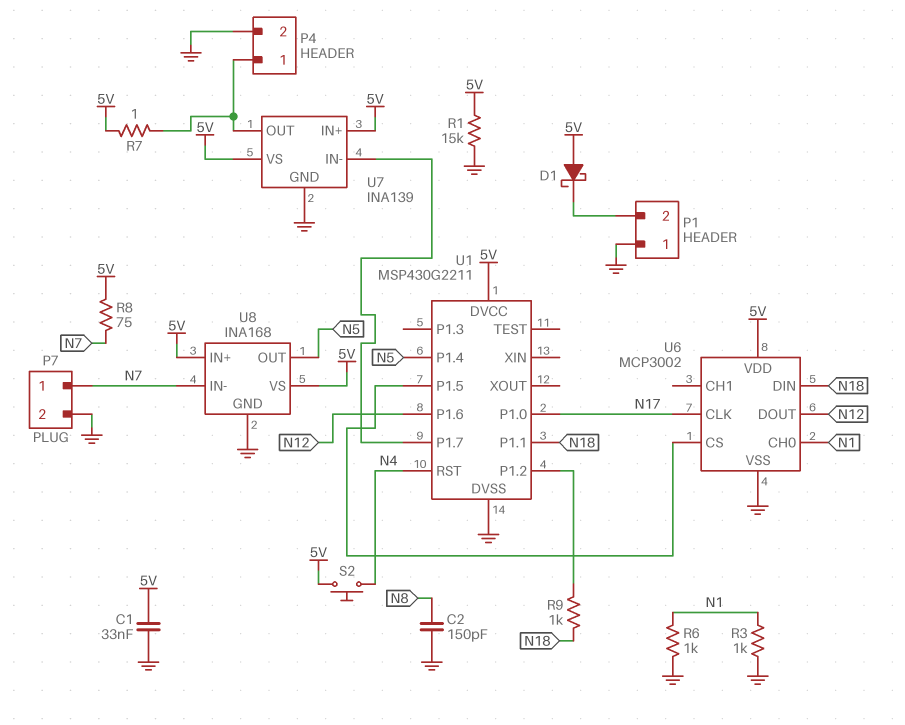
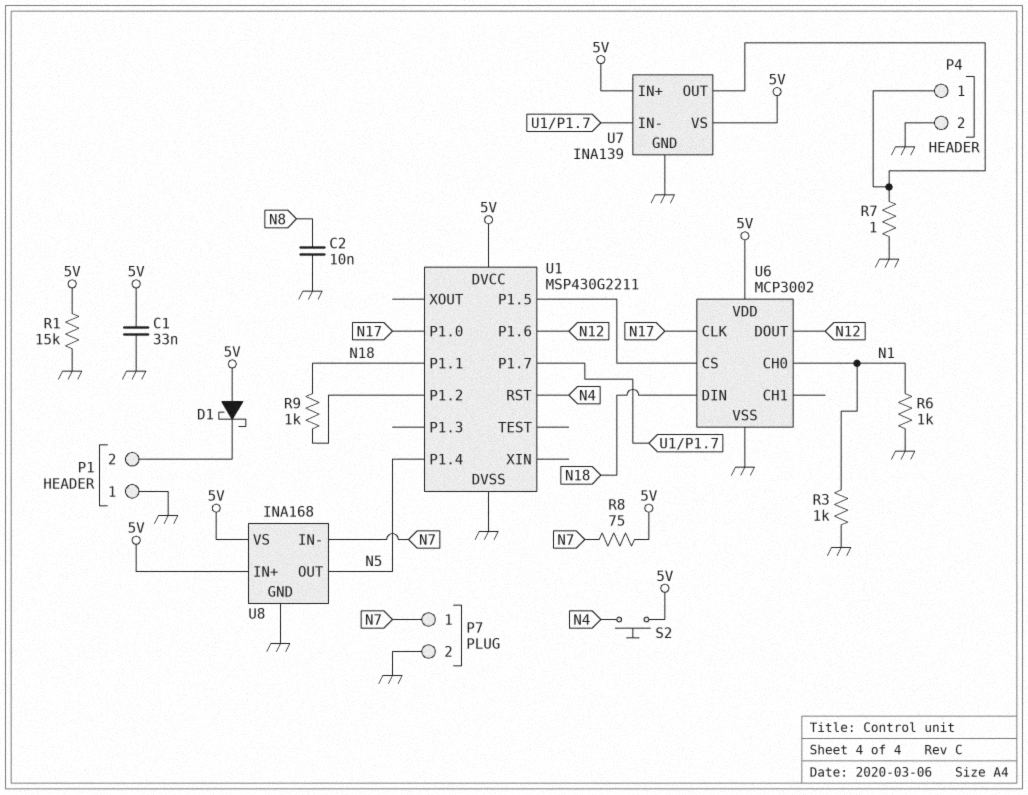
C2: 150pF (GND, N8) -> 10nF (GND, N8)
R7: 1 (5V, P4/1) -> 1 (GND, P4/1)

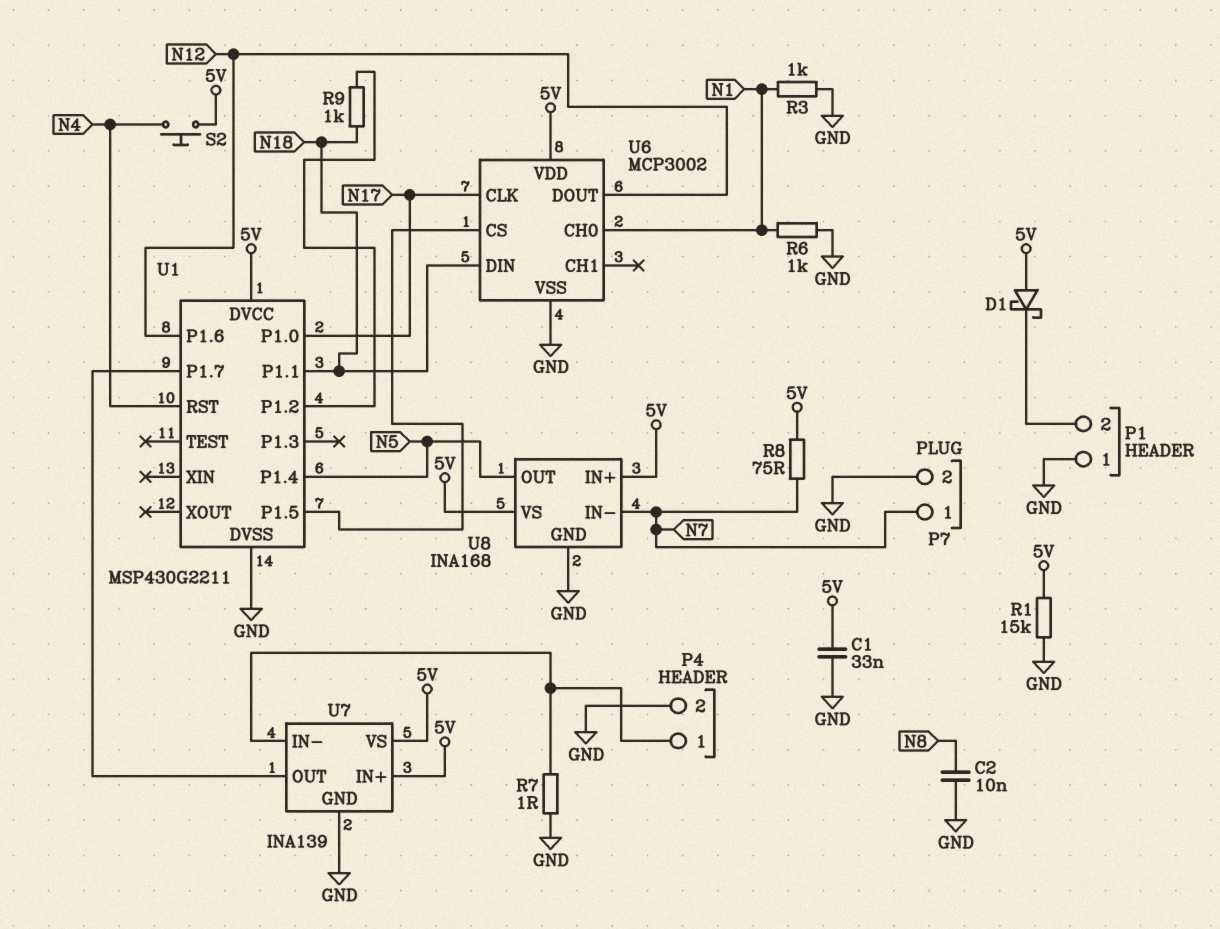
U7 pin IN-: U1/P1.7 -> P4/1
U7 pin OUT: P4/1 -> U1/P1.7

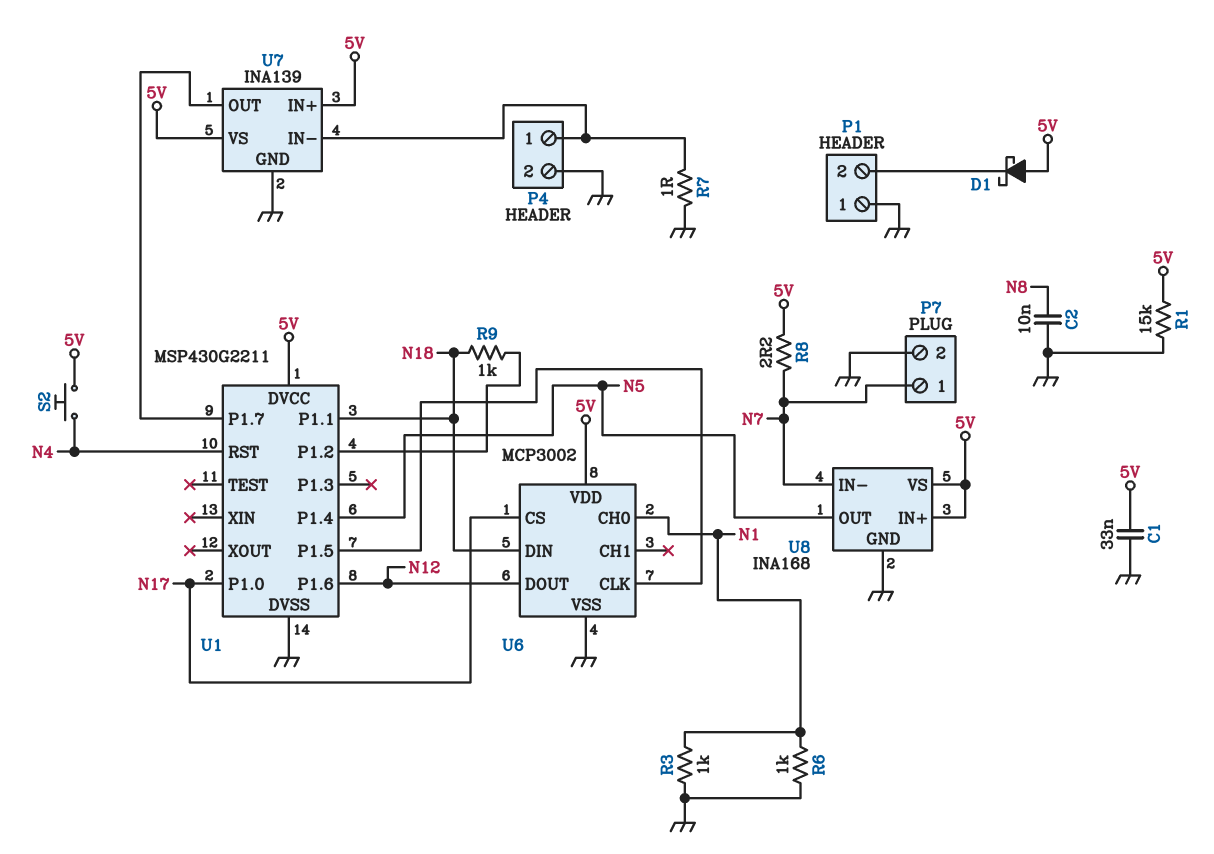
R8: 75 (5V, N7) -> 2.2 (5V, N7)
U6 pin CLK: N17 -> U1/P1.5
U6 pin CS: U1/P1.5 -> N17

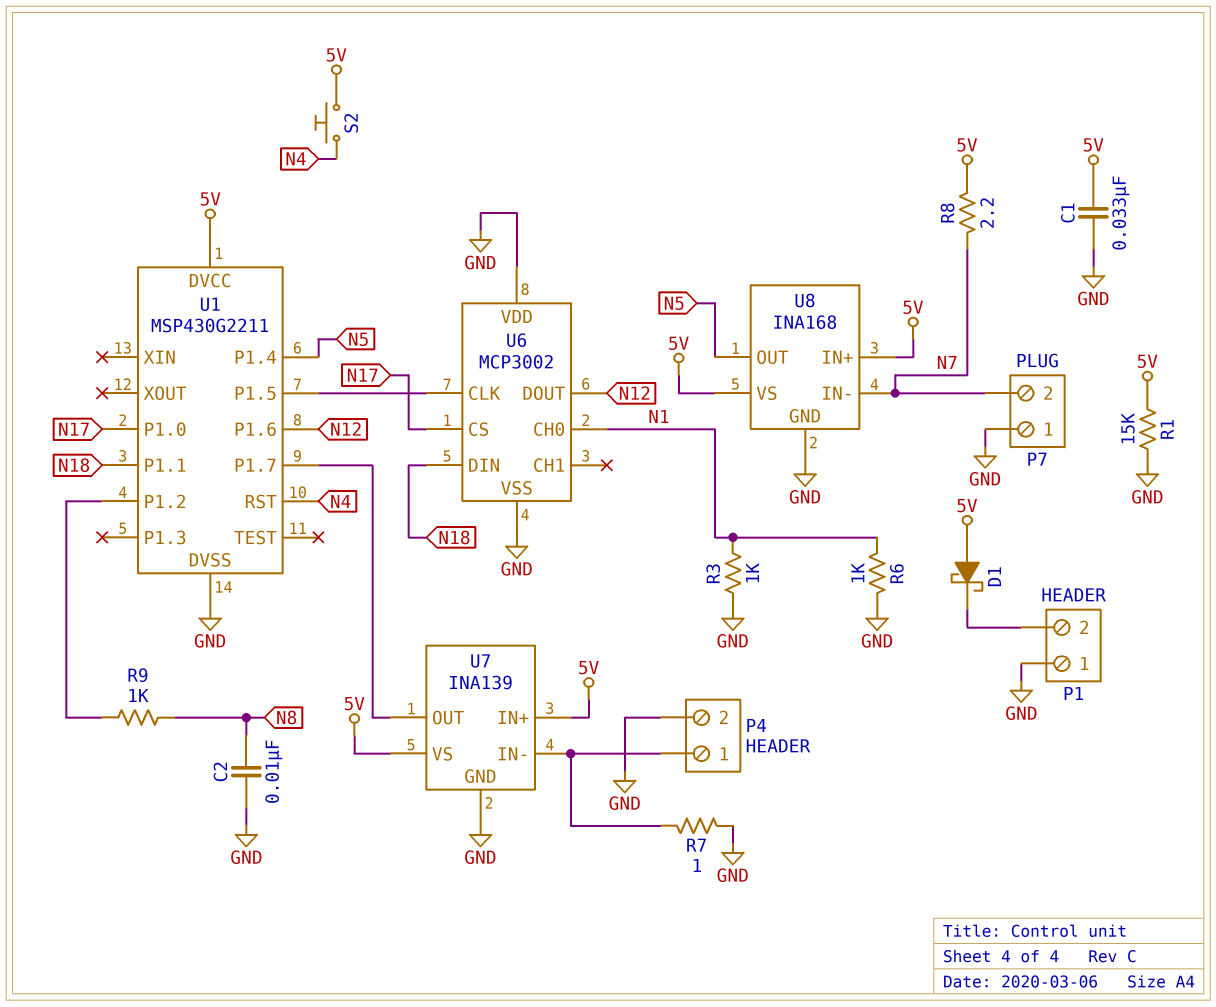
P7 pin 1: N7 -> GND
P7 pin 2: GND -> N7
R9: 1k (N18, U1/P1.2) -> 1k (N8, U1/P1.2)
U6 pin VDD: 5V -> GND

